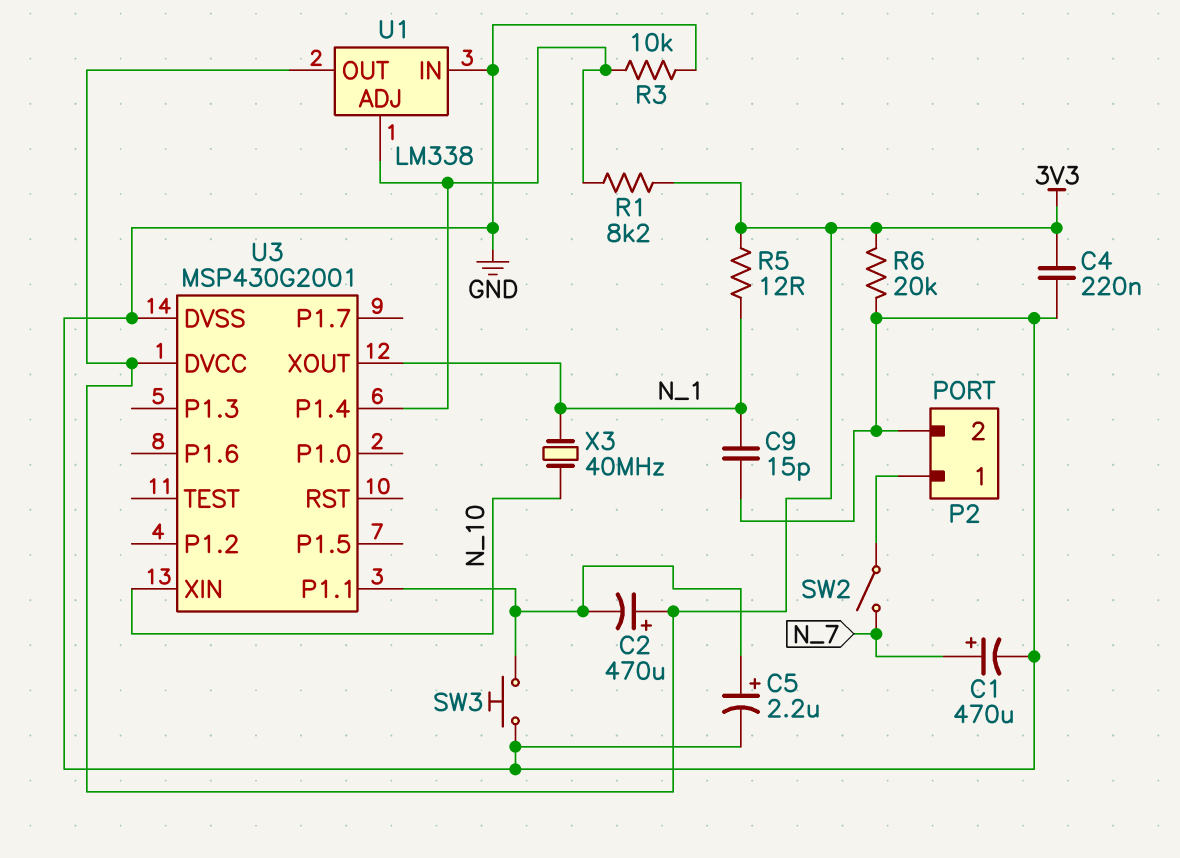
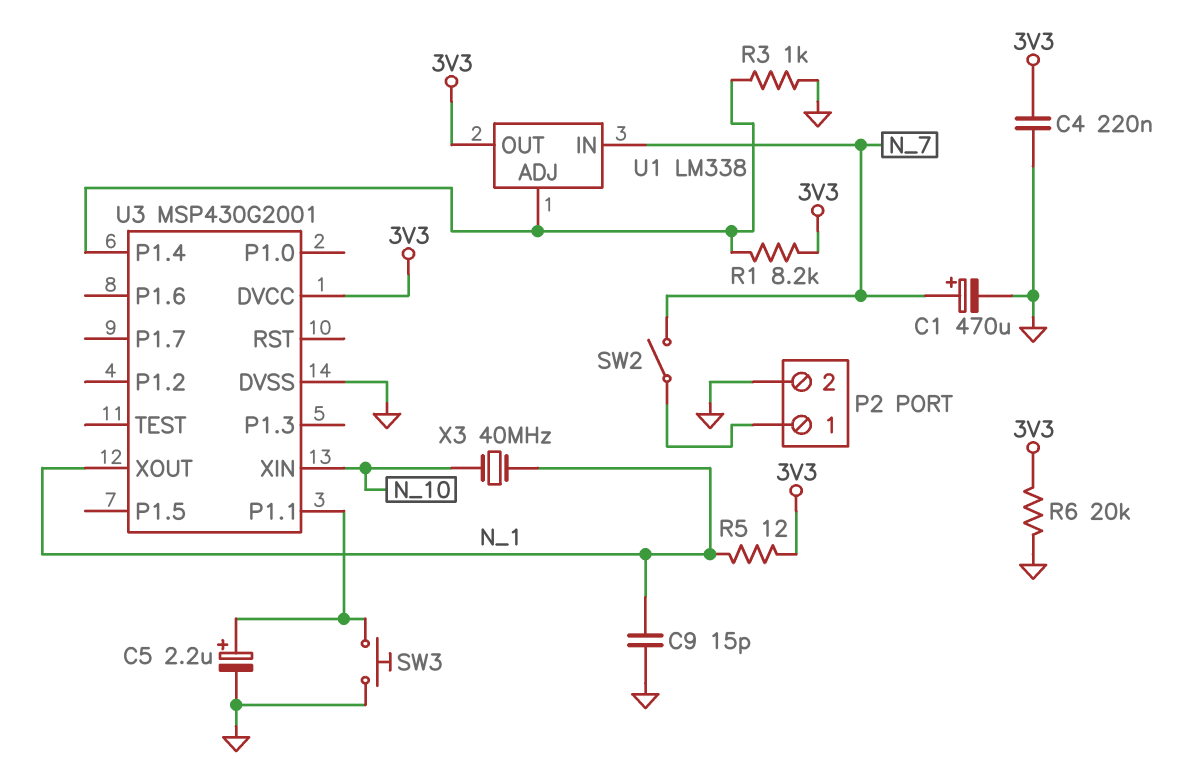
C2: 470uF (plus 3V3, minus U3/P1.1) -> none
R3: 10k (GND, U1/ADJ) -> 1k (GND, U1/ADJ)
U1 pin IN: GND -> N_7

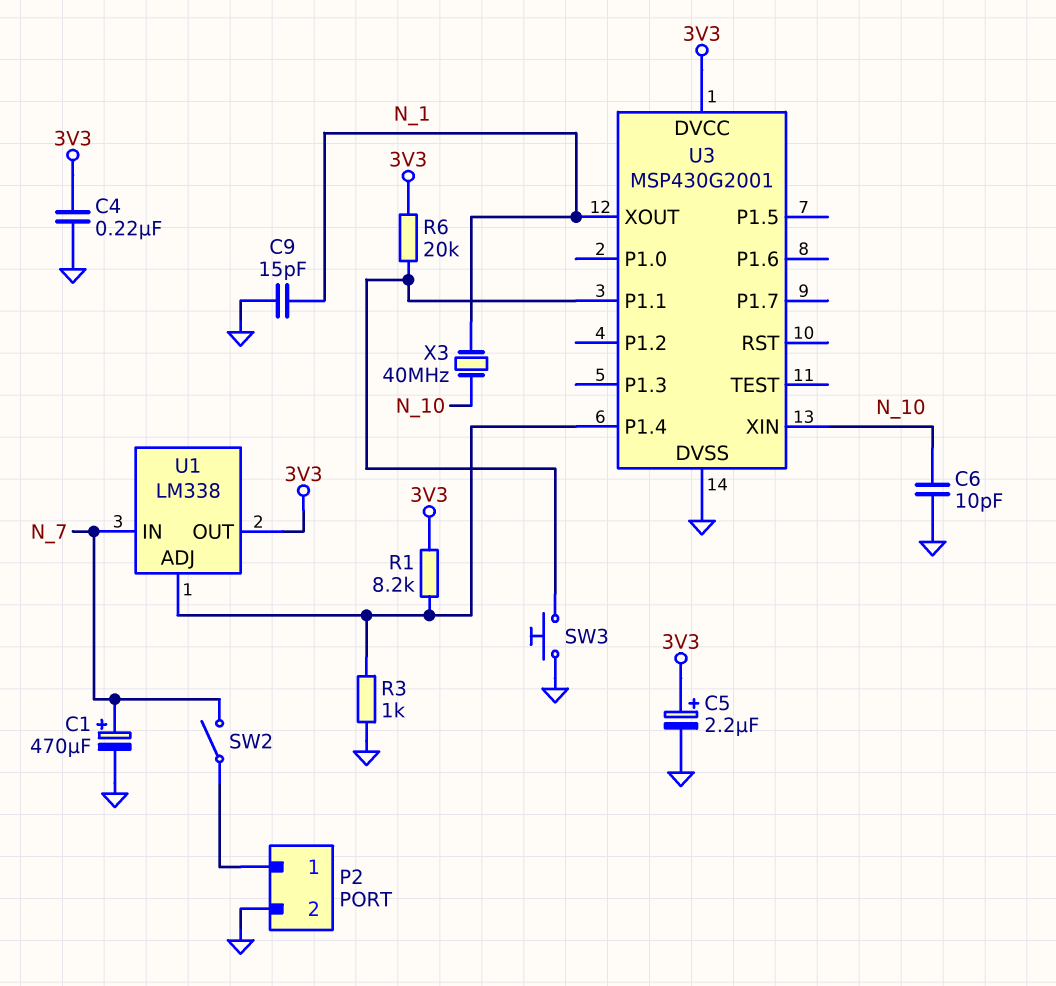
C5: 2.2uF (plus U3/P1.1, minus GND) -> 2.2uF (plus 3V3, minus GND)
C6: none -> 10pF (GND, N_10)
R5: 12 (3V3, N_1) -> none
R6: 20k (3V3, GND) -> 20k (3V3, U3/P1.1)

